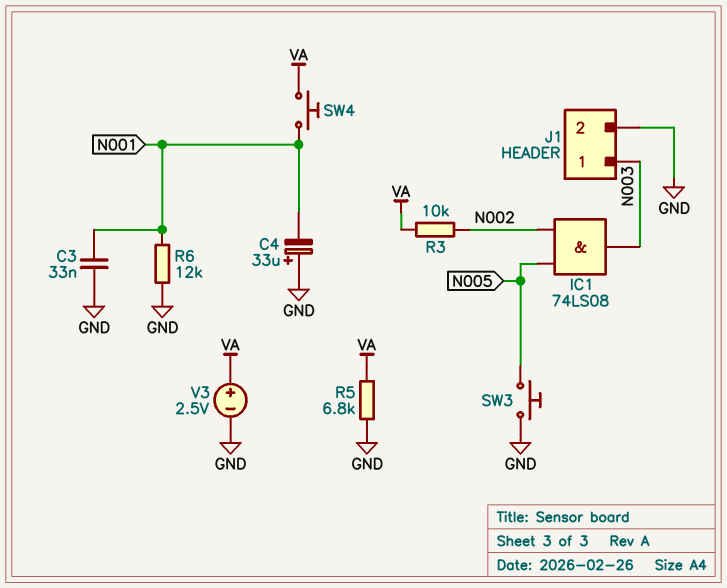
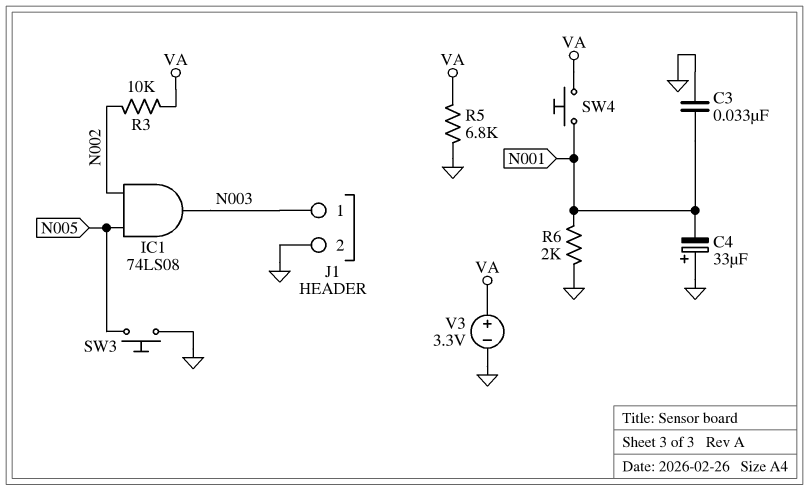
R6: 12k (GND, N001) -> 2k (GND, N001)
V3: 2.5V (plus VA, minus GND) -> 3.3V (plus VA, minus GND)

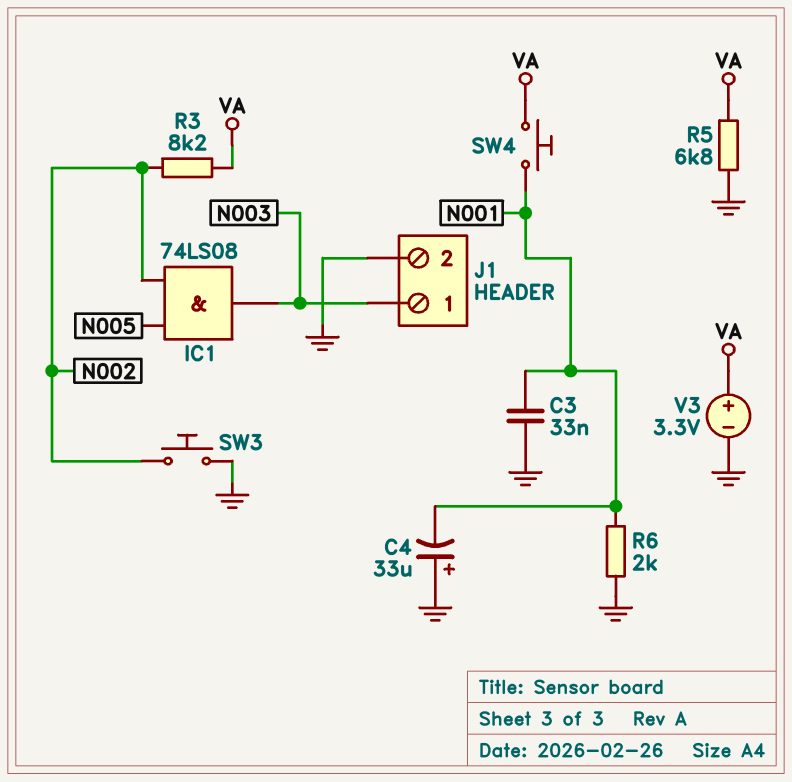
R3: 10k (N002, VA) -> 8.2k (N002, VA)
SW3: button (GND, N005) -> button (GND, N002)

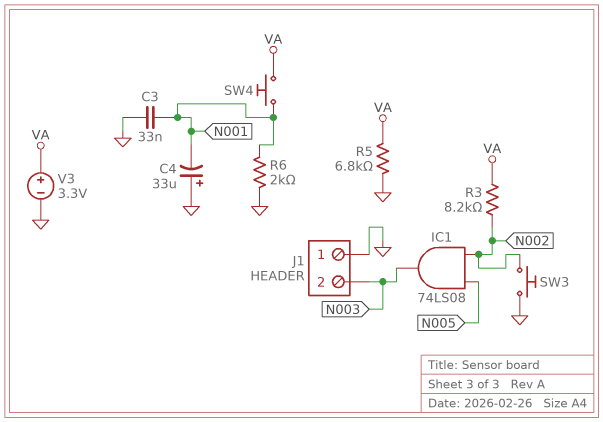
J1 pin 1: N003 -> GND
J1 pin 2: GND -> N003

